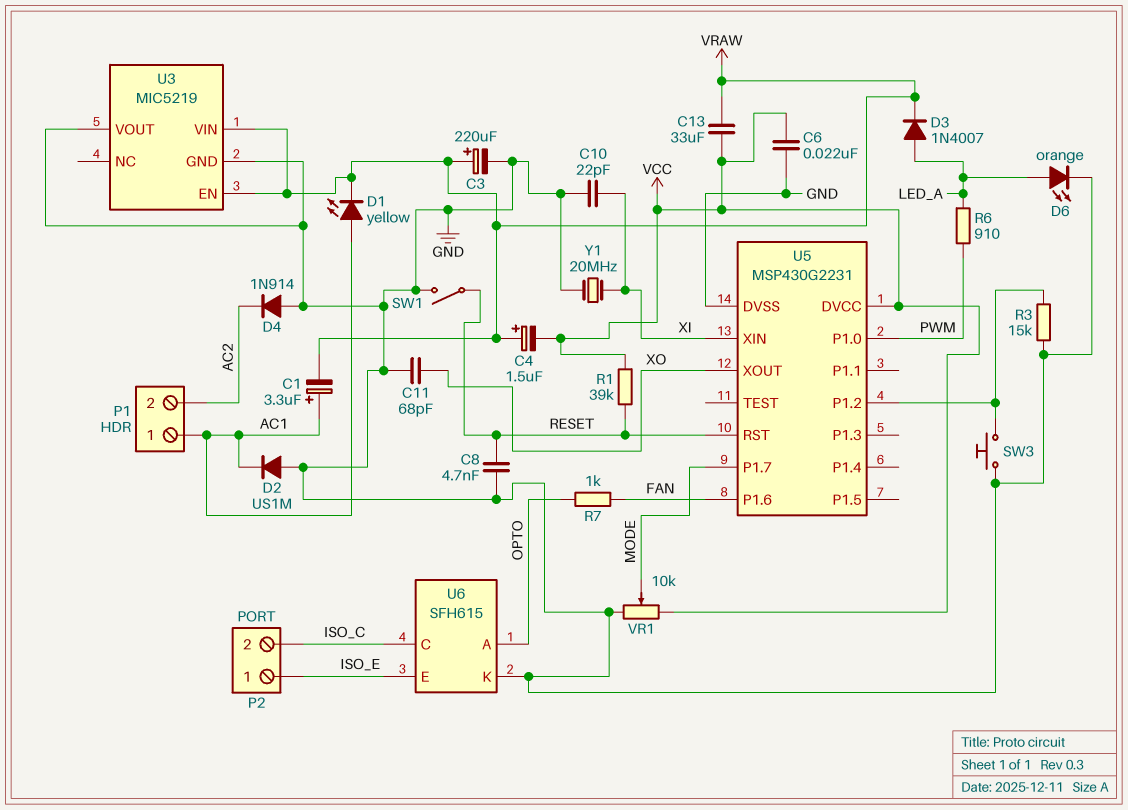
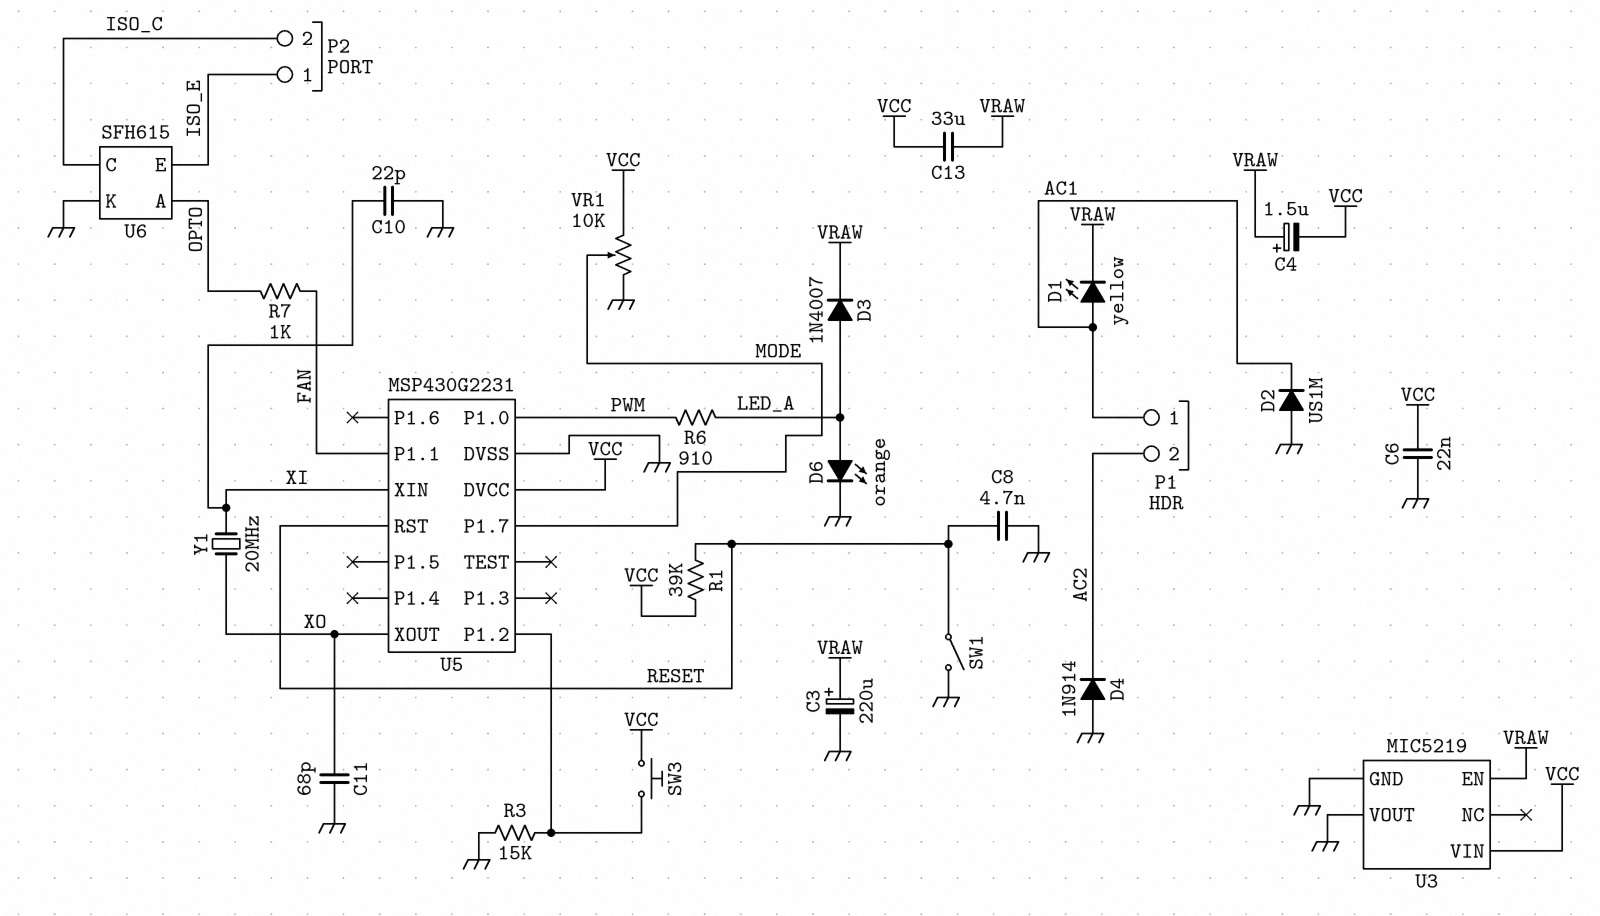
C1: 3.3uF (plus AC1, minus VRAW) -> none
SW3: button (GND, U5/P1.2) -> button (U5/P1.2, VCC)
U3 pin VIN: VRAW -> VCC
U5 pin P1.1: none -> FAN
U5 pin P1.6: FAN -> none
Y1: 20MHz (GND, XI) -> 20MHz (XI, XO)

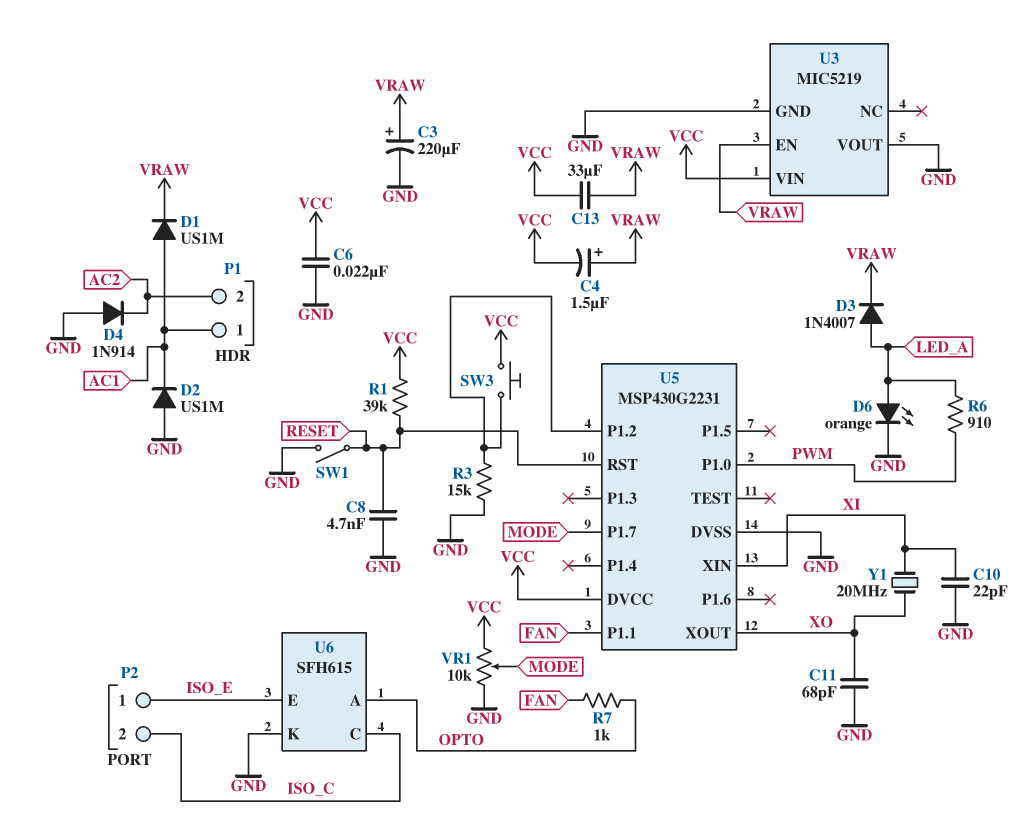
D1: LED yellow (A AC1, K VRAW) -> diode US1M (A AC1, K VRAW)

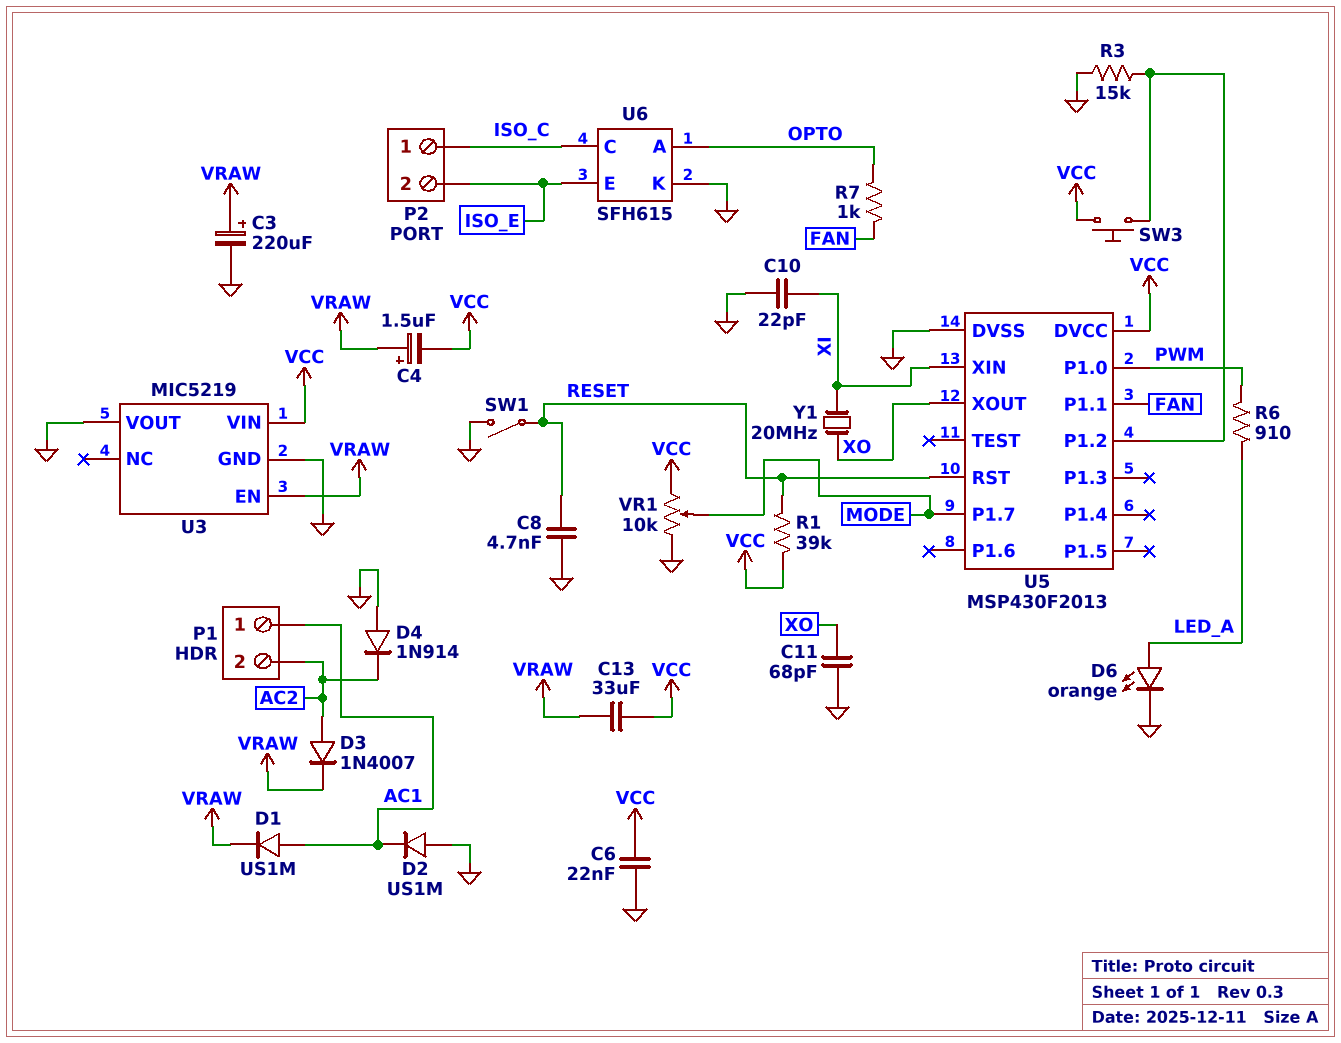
D3: diode 1N4007 (A LED_A, K VRAW) -> diode 1N4007 (A AC2, K VRAW)
P2 pin 1: ISO_E -> ISO_C
P2 pin 2: ISO_C -> ISO_E
U5: MSP430G2231 -> MSP430F2013

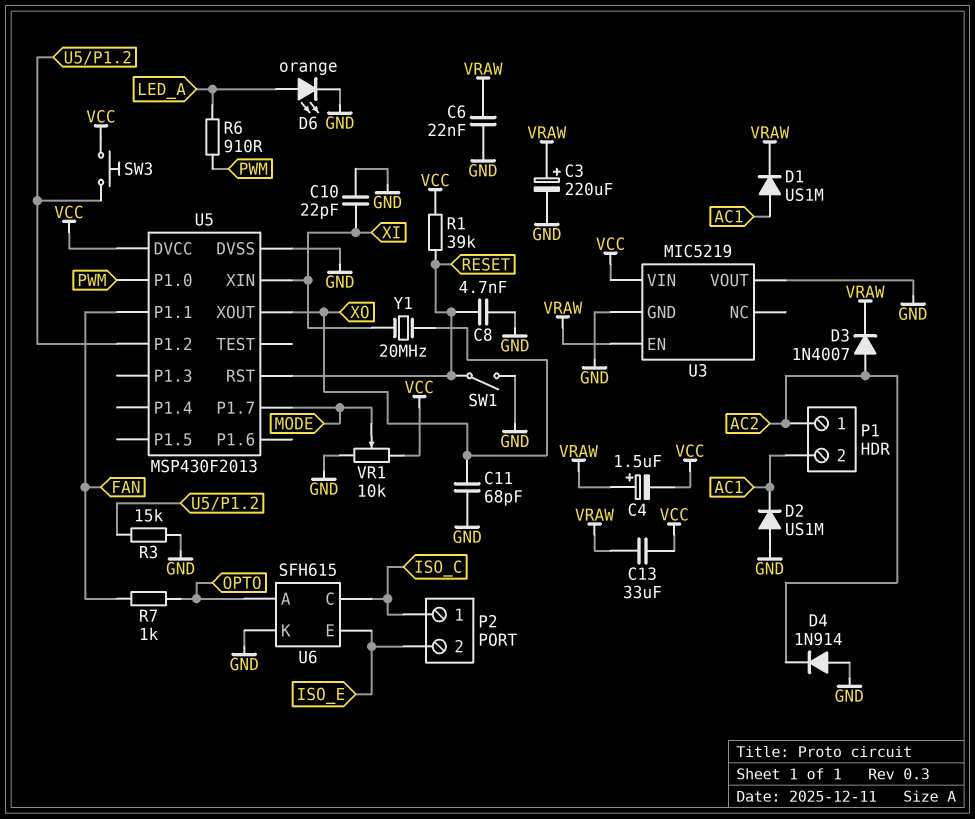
C6: 22nF (GND, VCC) -> 22nF (GND, VRAW)
P1 pin 1: AC1 -> AC2
P1 pin 2: AC2 -> AC1

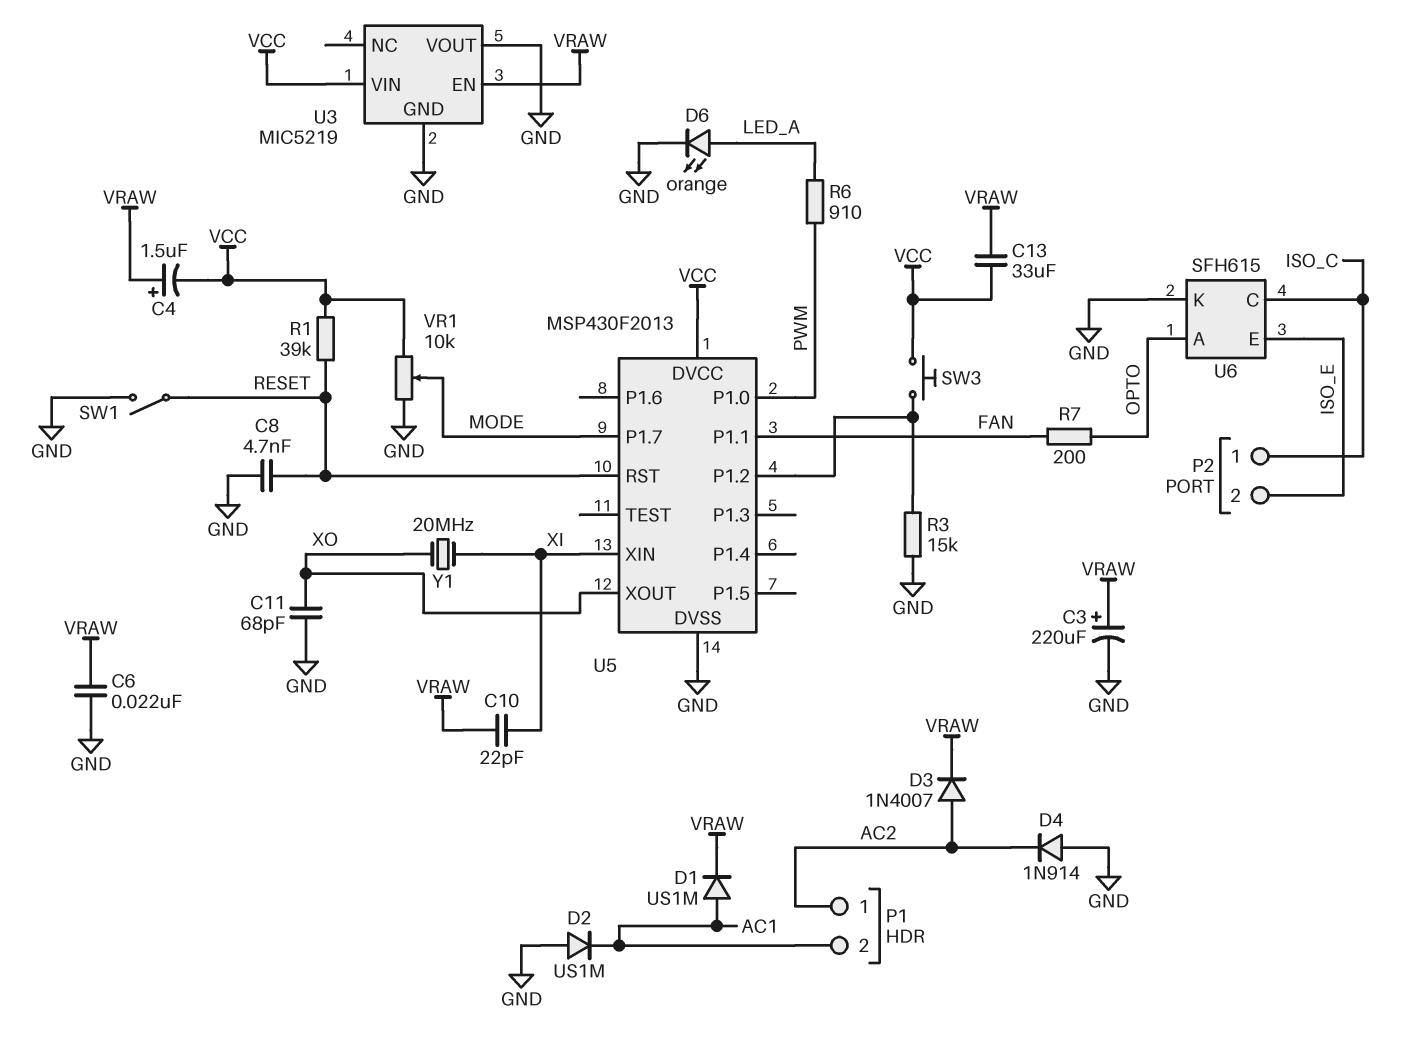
C10: 22pF (GND, XI) -> 22pF (VRAW, XI)
R7: 1k (FAN, OPTO) -> 200 (FAN, OPTO)

